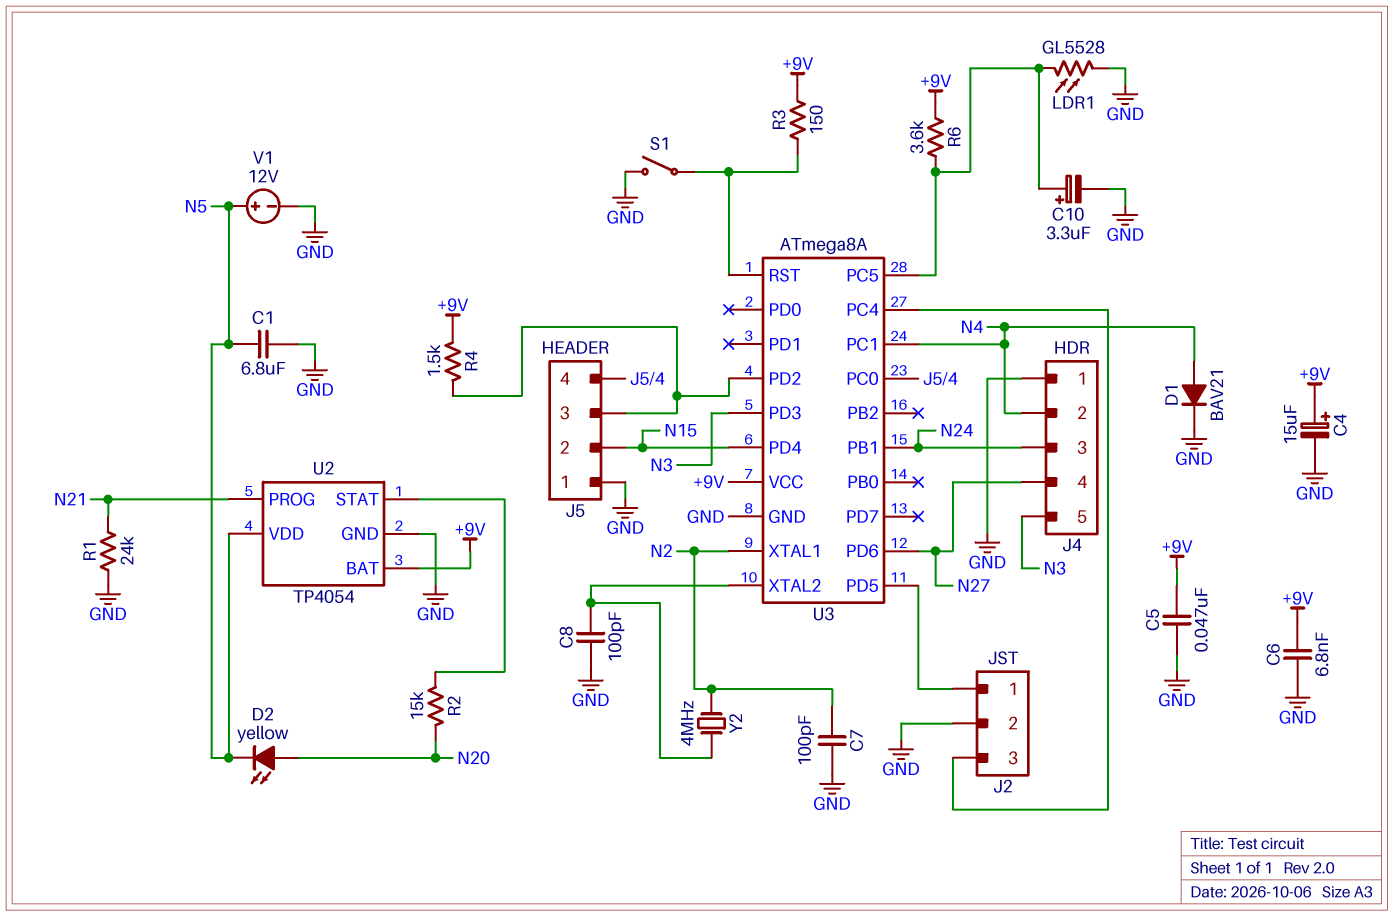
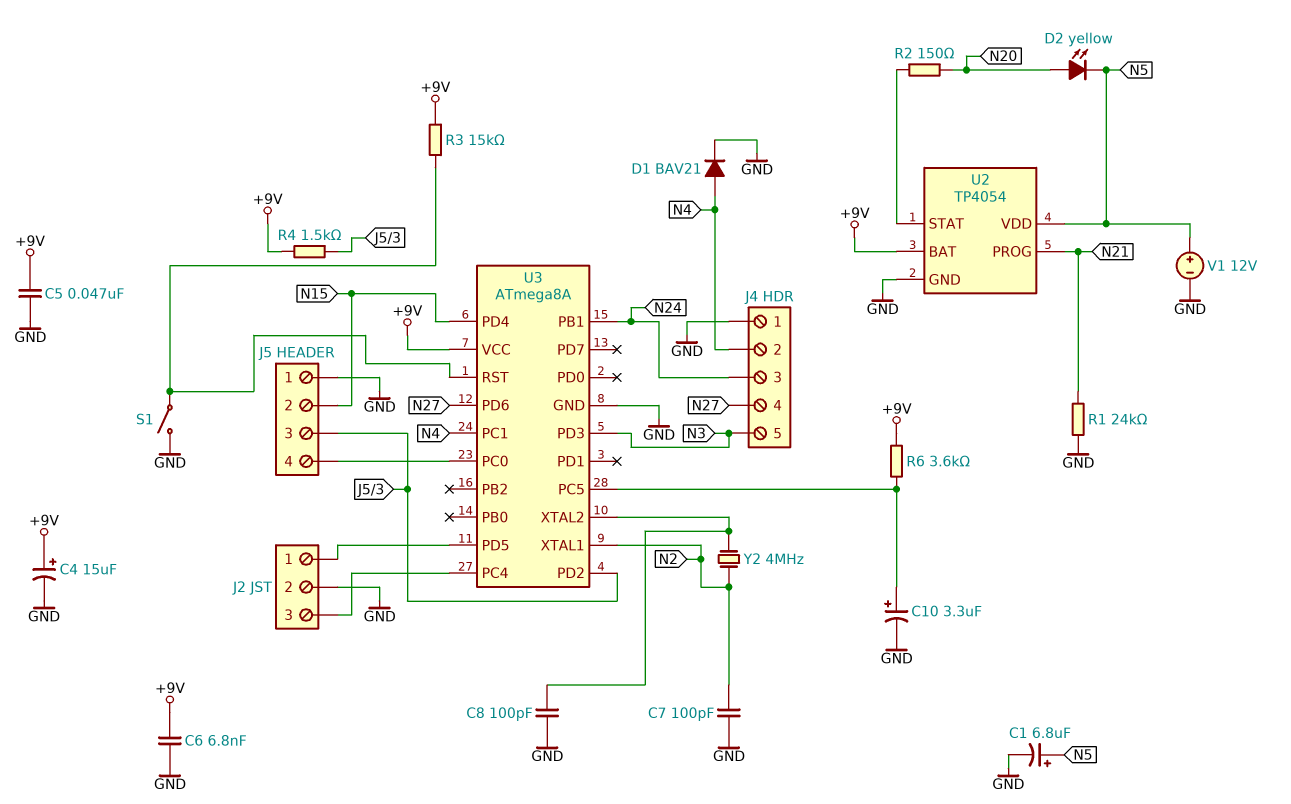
C1: 6.8uF (GND, N5) -> 6.8uF (plus N5, minus GND)
LDR1: GL5528 (GND, U3/PC5) -> none
R2: 15k (N20, U2/STAT) -> 150 (N20, U2/STAT)
R3: 150 (+9V, U3/RST) -> 15k (+9V, U3/RST)

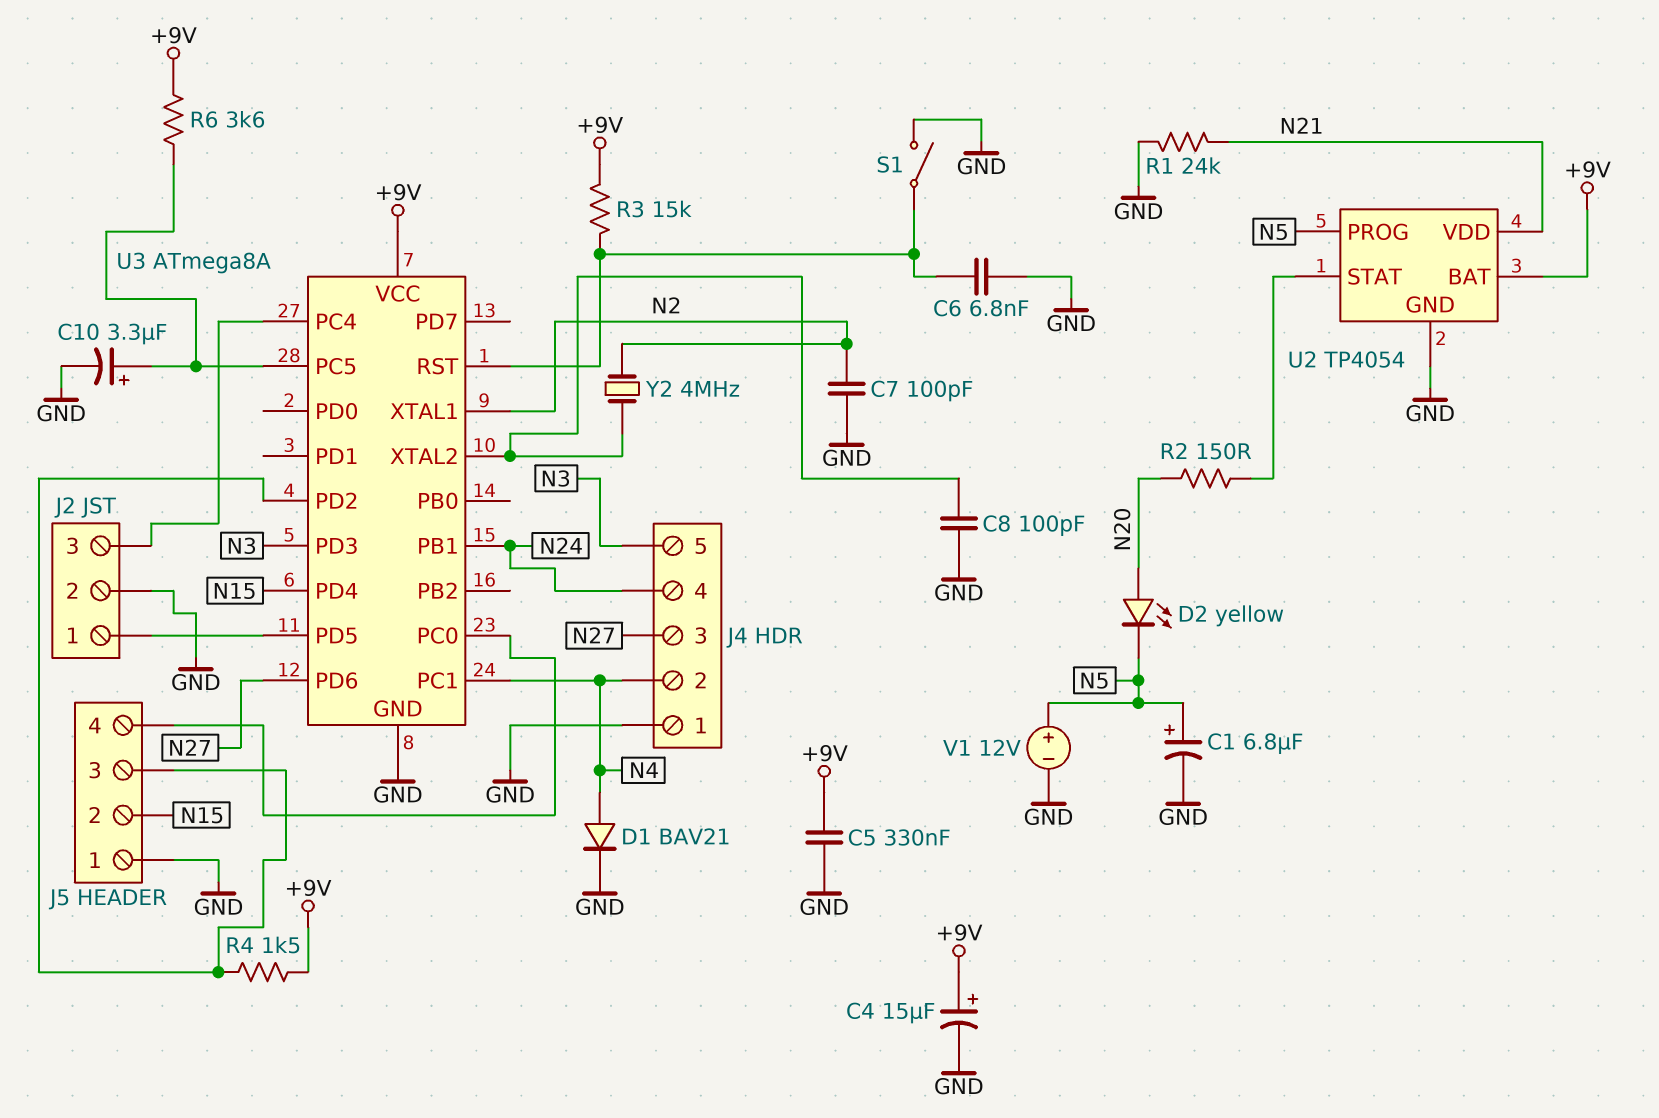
C5: 47nF (+9V, GND) -> 330nF (+9V, GND)
C6: 6.8nF (+9V, GND) -> 6.8nF (GND, U3/RST)
J4 pin 3: N24 -> N27
J4 pin 4: N27 -> N24
U2 pin PROG: N21 -> N5
U2 pin VDD: N5 -> N21

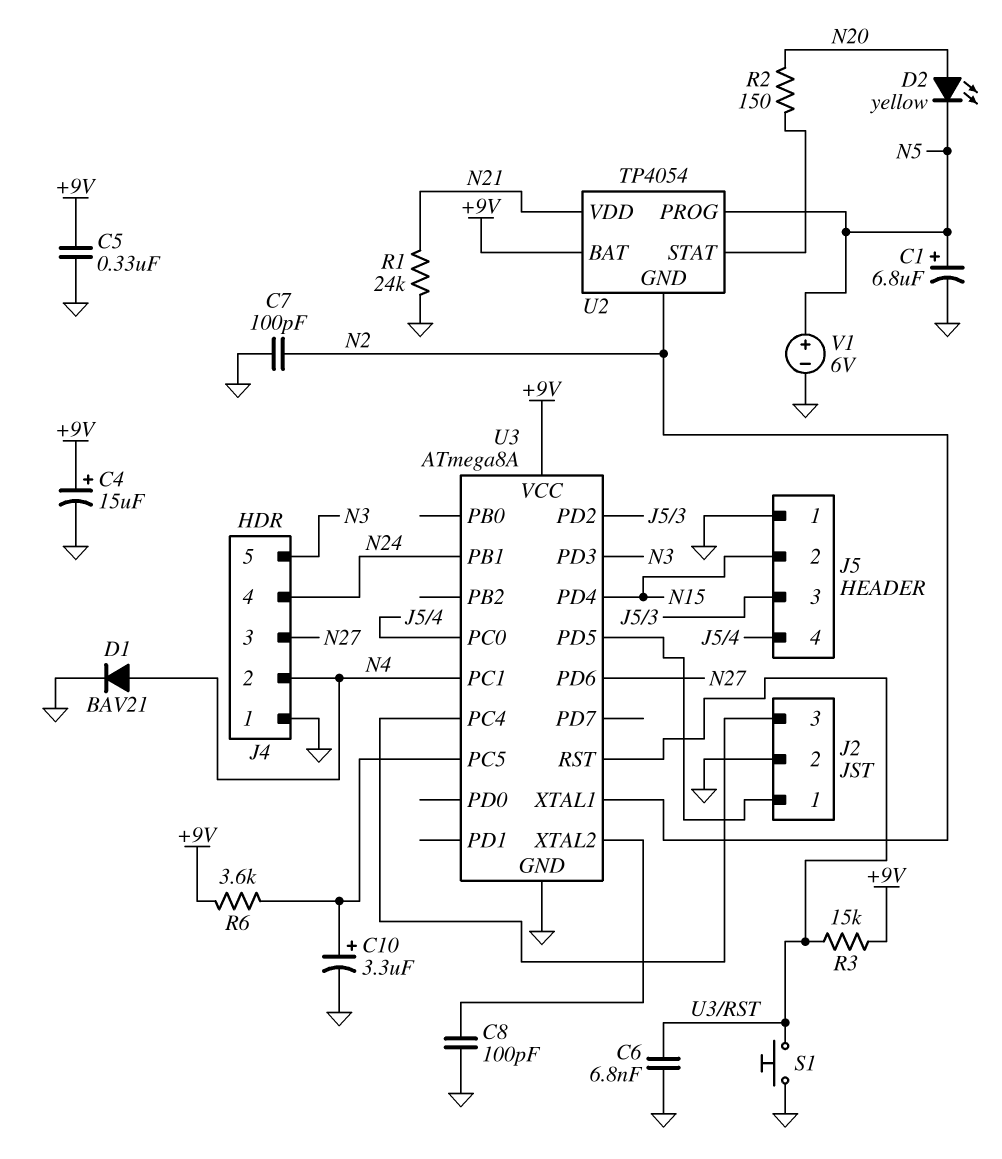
R4: 1.5k (+9V, J5/3) -> none
S1: switch (GND, U3/RST) -> button (GND, U3/RST)
U2 pin GND: GND -> N2
V1: 12V (plus N5, minus GND) -> 6V (plus N5, minus GND)
Y2: 4MHz (N2, U3/XTAL2) -> none

